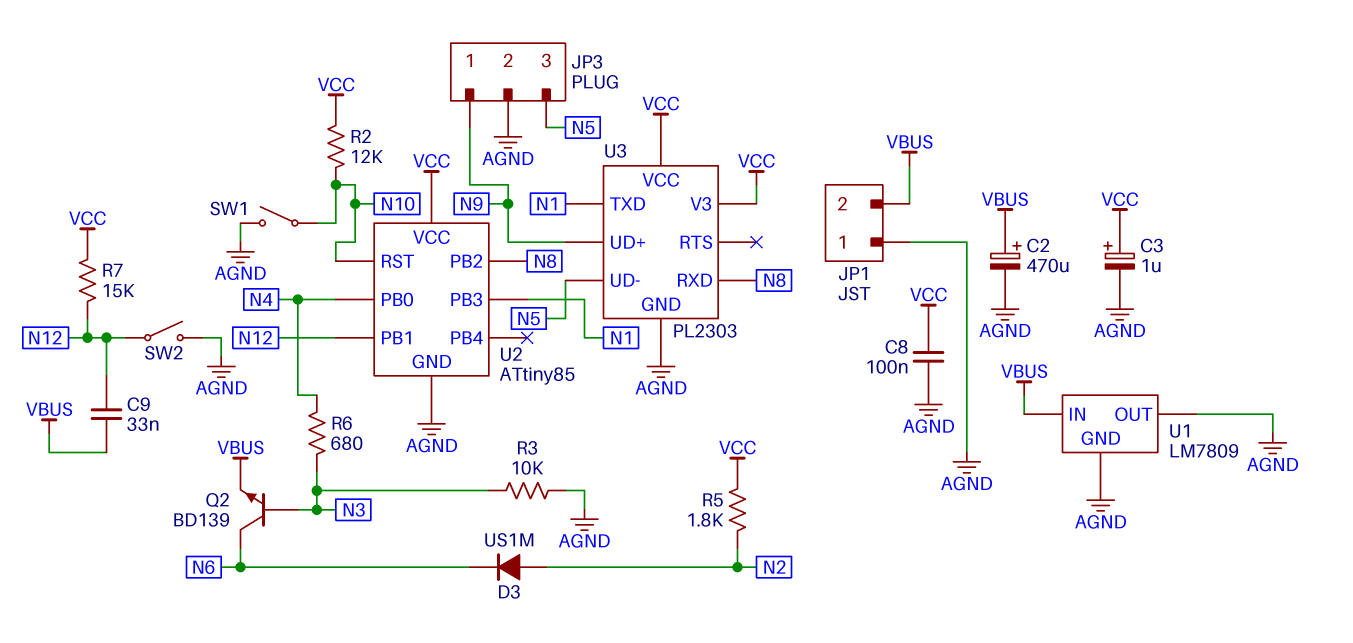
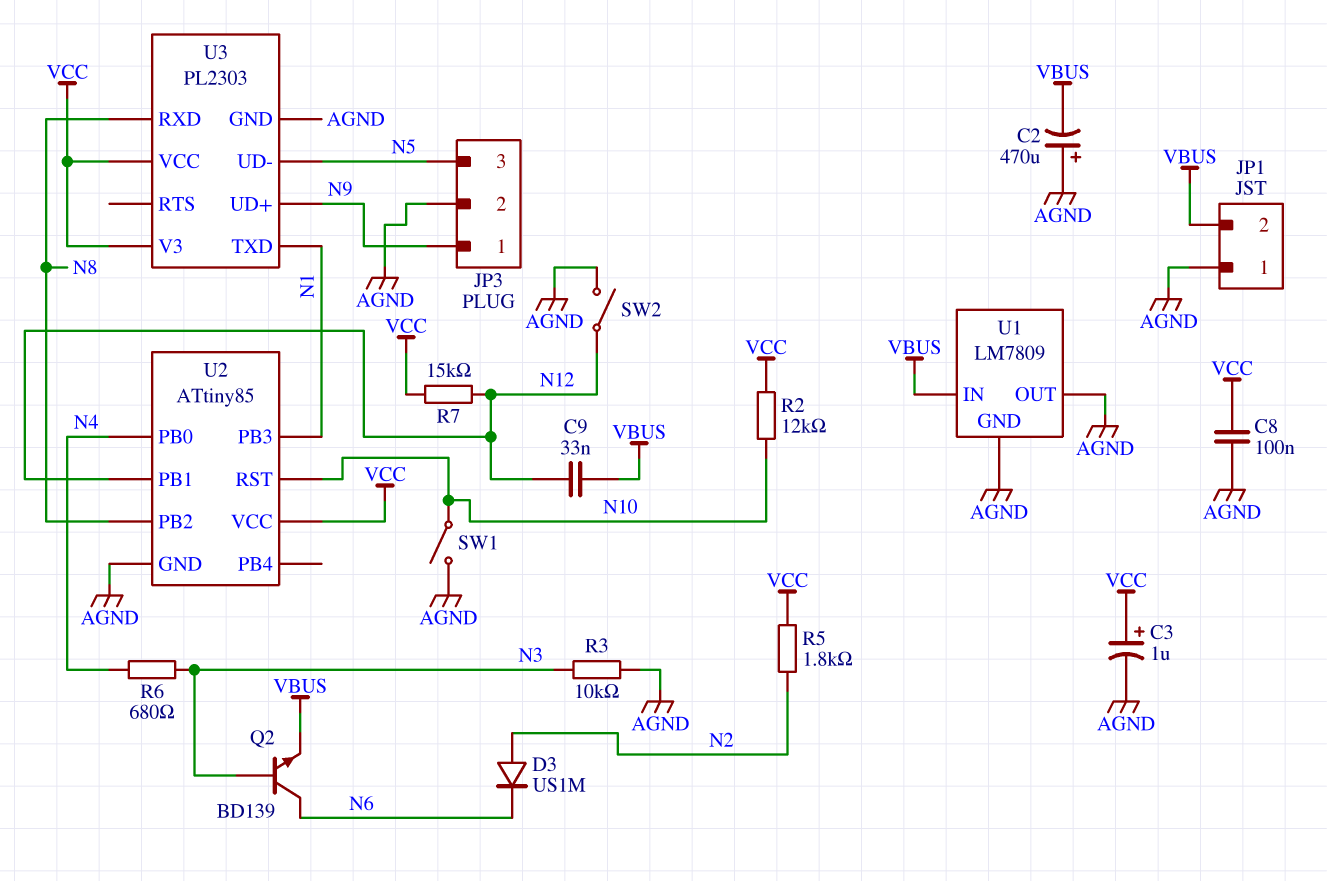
C2: 470uF (plus VBUS, minus AGND) -> 470uF (plus AGND, minus VBUS)

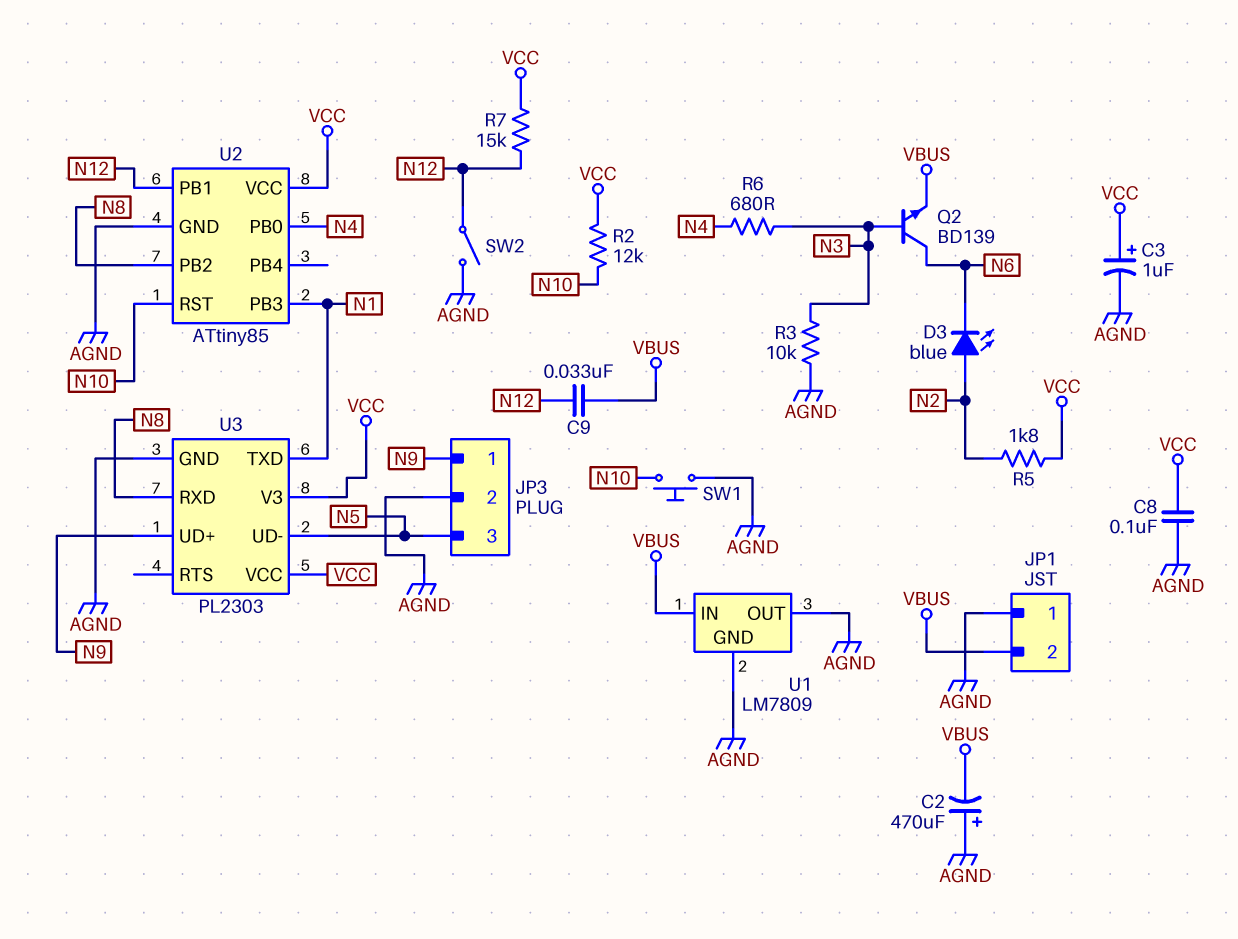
D3: diode US1M (A N2, K N6) -> LED blue (A N2, K N6)
SW1: switch (AGND, N10) -> button (AGND, N10)

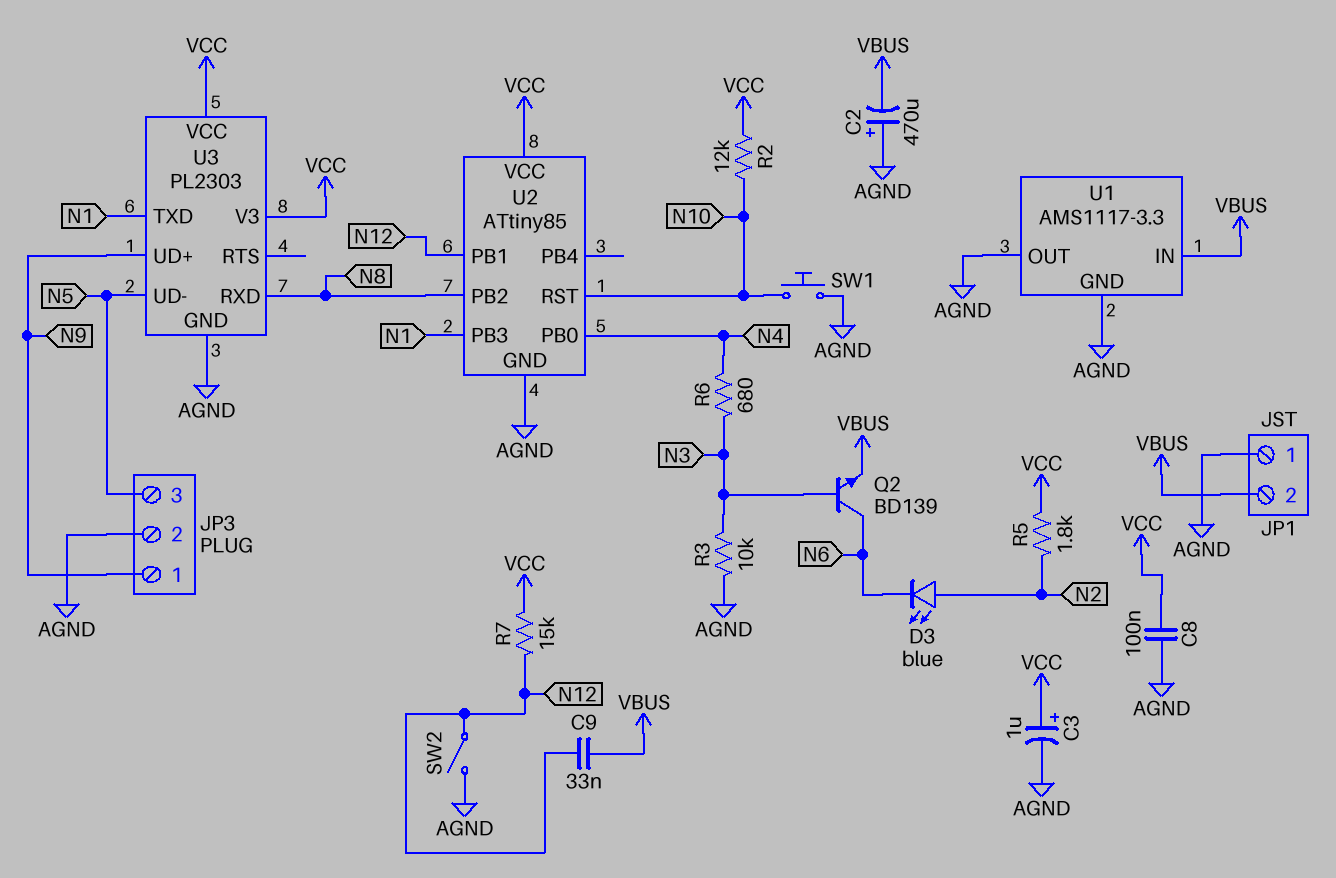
U1: LM7809 -> AMS1117-3.3

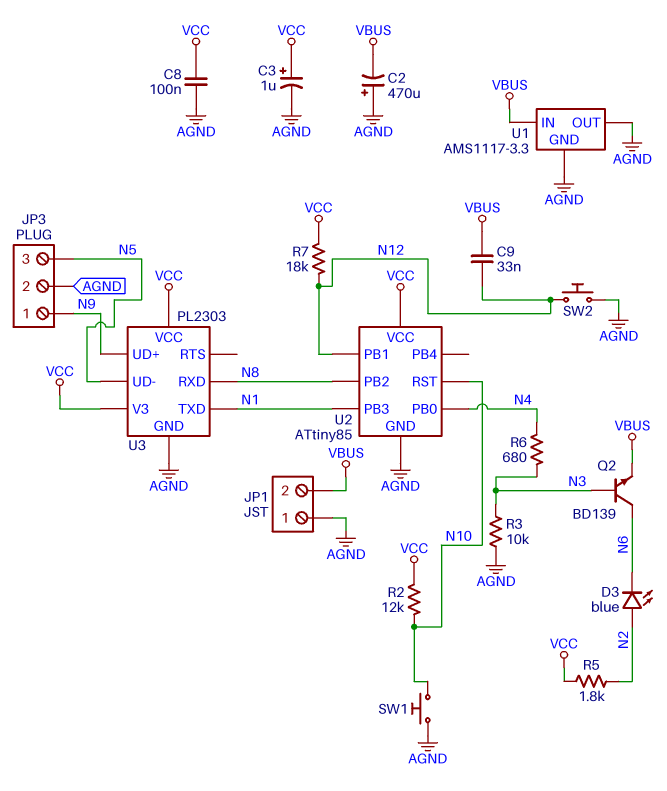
R7: 15k (N12, VCC) -> 18k (N12, VCC)
SW2: switch (AGND, N12) -> button (AGND, N12)

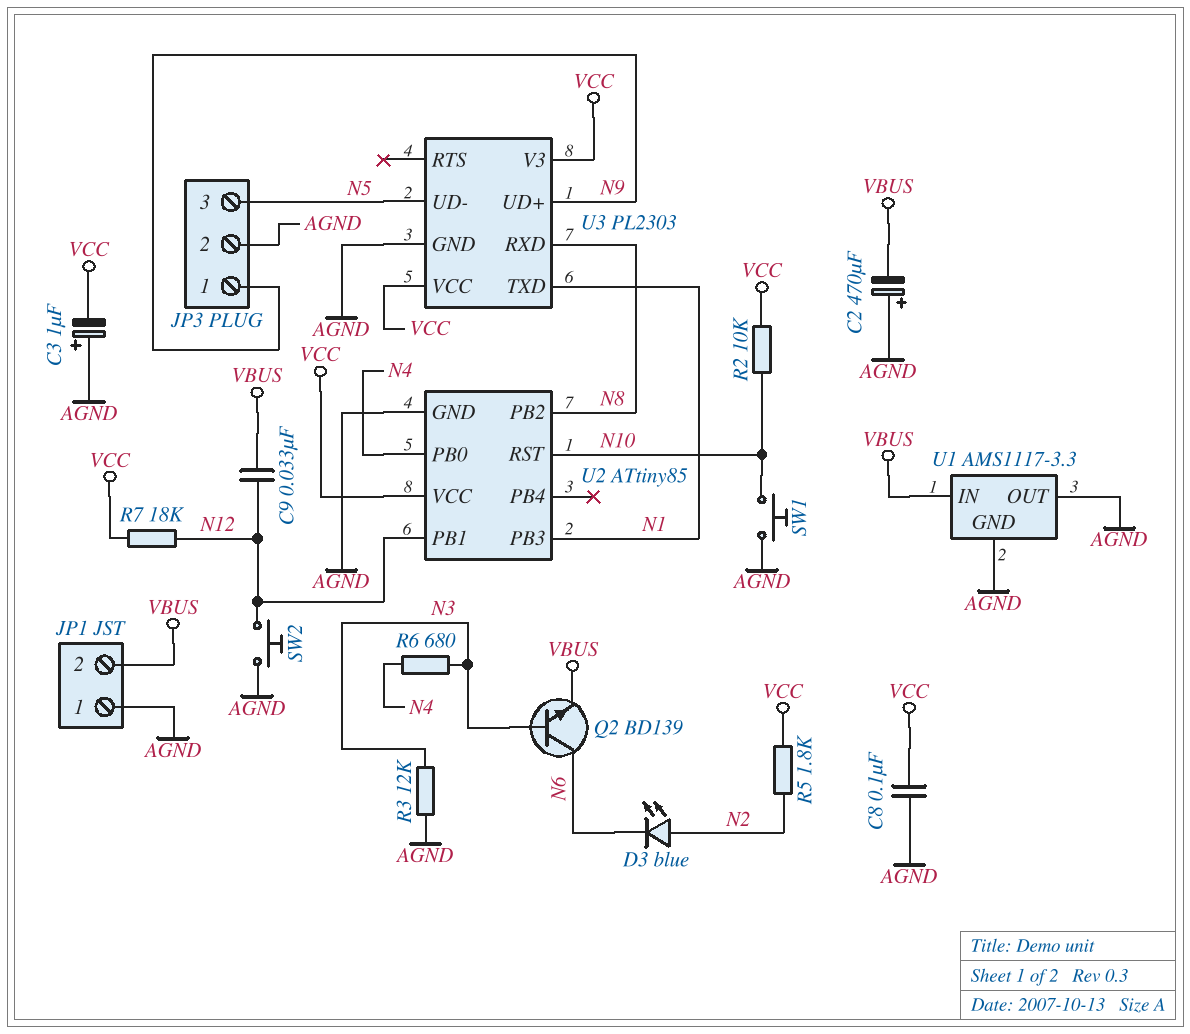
C3: 1uF (plus VCC, minus AGND) -> 1uF (plus AGND, minus VCC)
R2: 12k (N10, VCC) -> 10k (N10, VCC)
R3: 10k (AGND, N3) -> 12k (AGND, N3)

